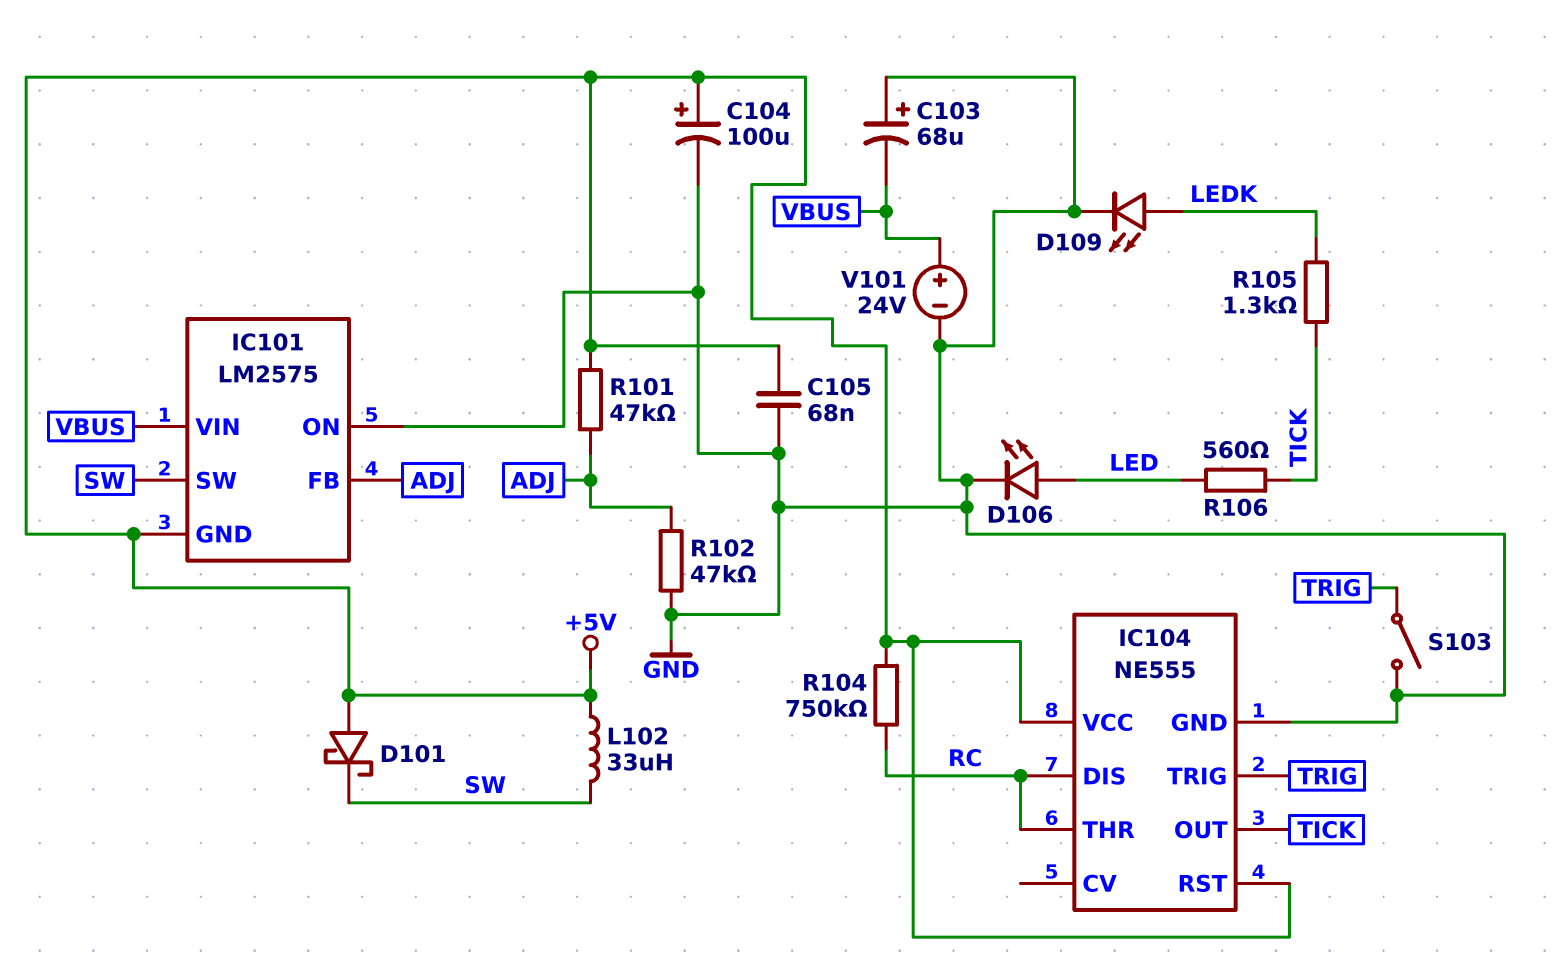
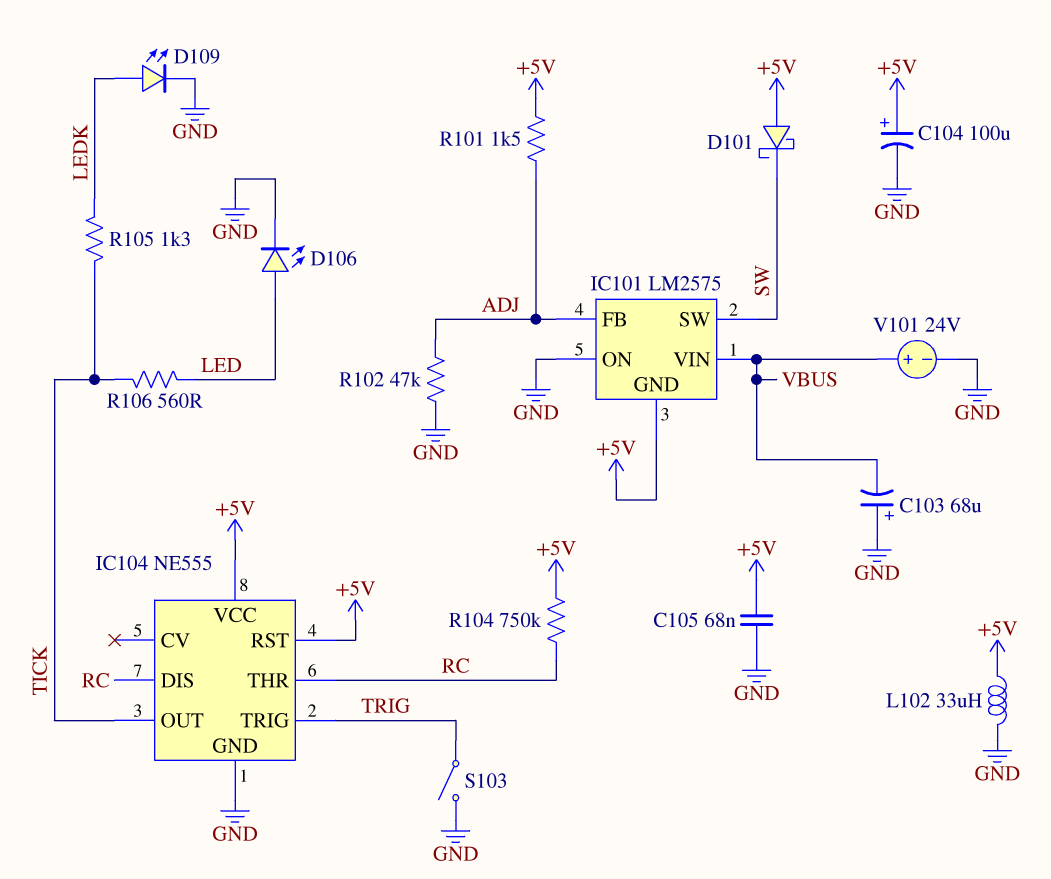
L102: 33uH (+5V, SW) -> 33uH (+5V, GND)
R101: 47k (+5V, ADJ) -> 1.5k (+5V, ADJ)

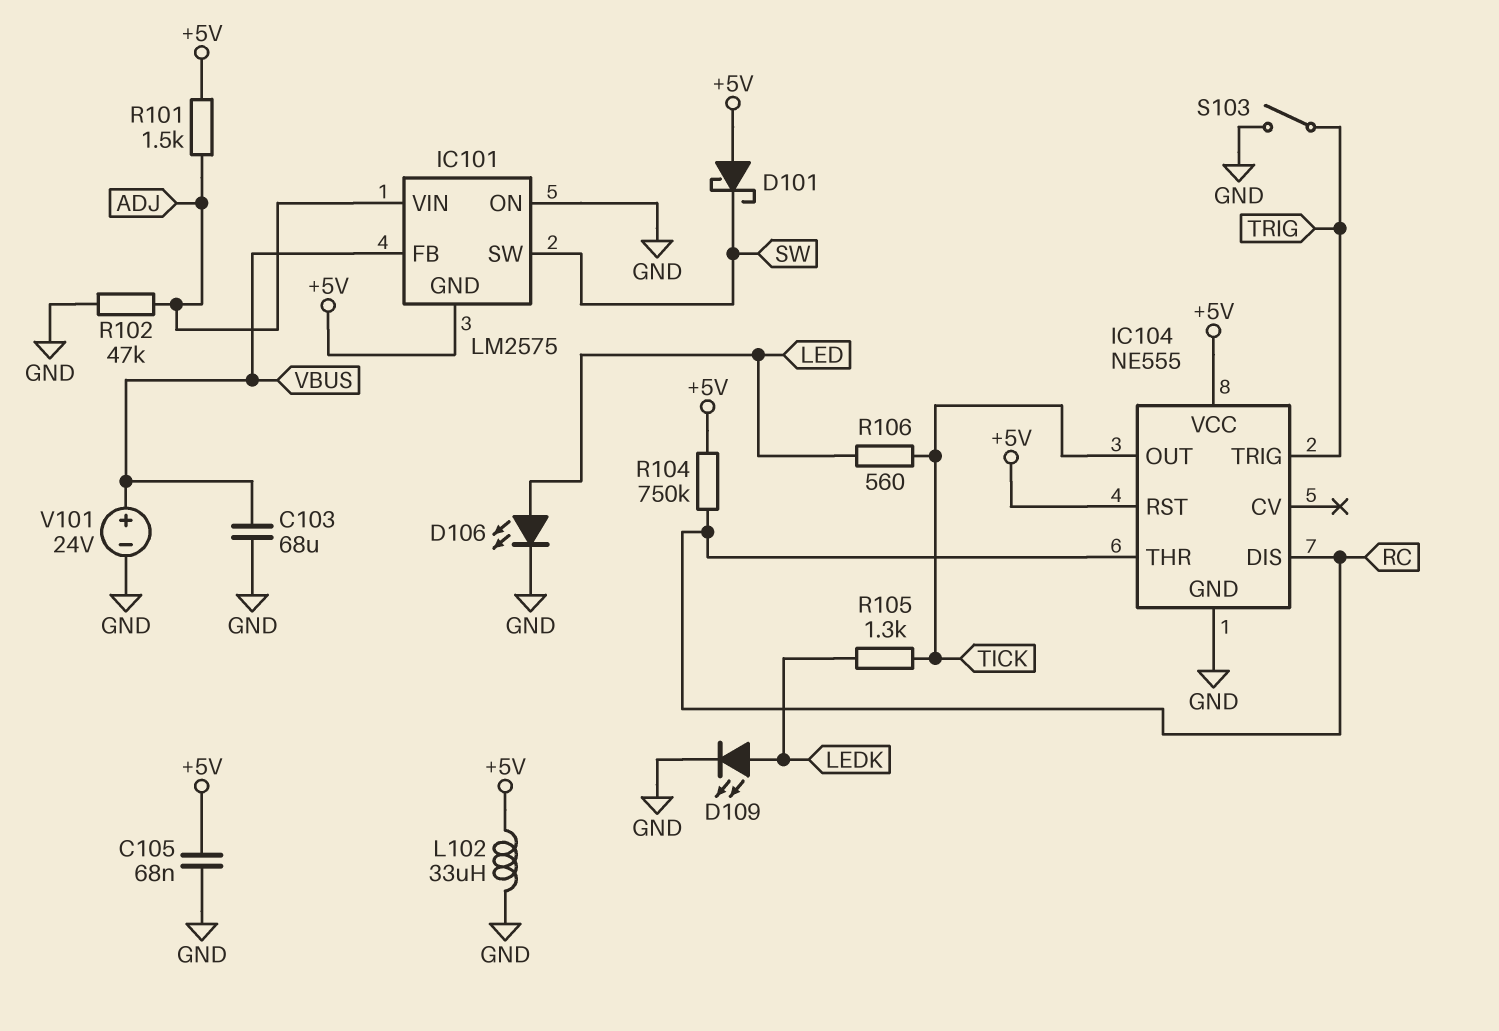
C103: 68uF (plus GND, minus VBUS) -> 68uF (GND, VBUS)
C104: 100uF (plus +5V, minus GND) -> none
IC101 pin FB: ADJ -> VBUS
IC101 pin VIN: VBUS -> ADJ

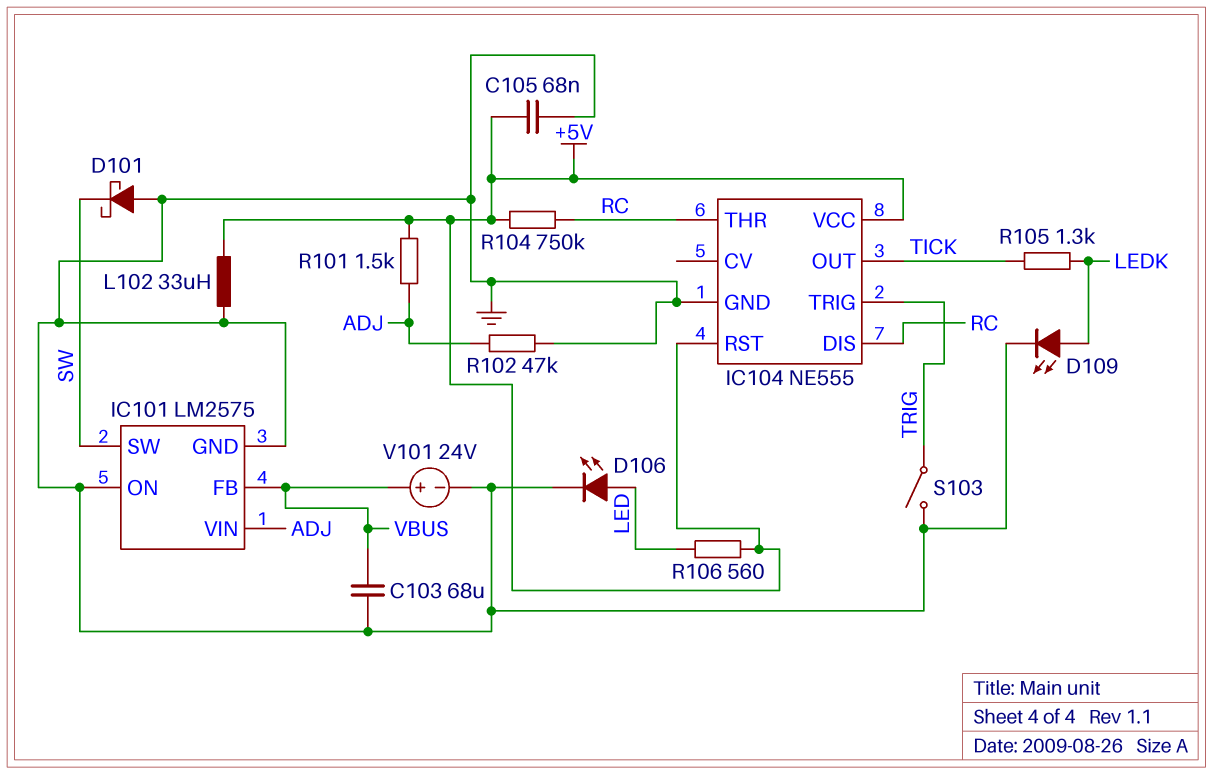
D101: schottky (A +5V, K SW) -> schottky (A GND, K SW)
IC101 pin GND: +5V -> GND
R106: 560 (LED, TICK) -> 560 (+5V, LED)

